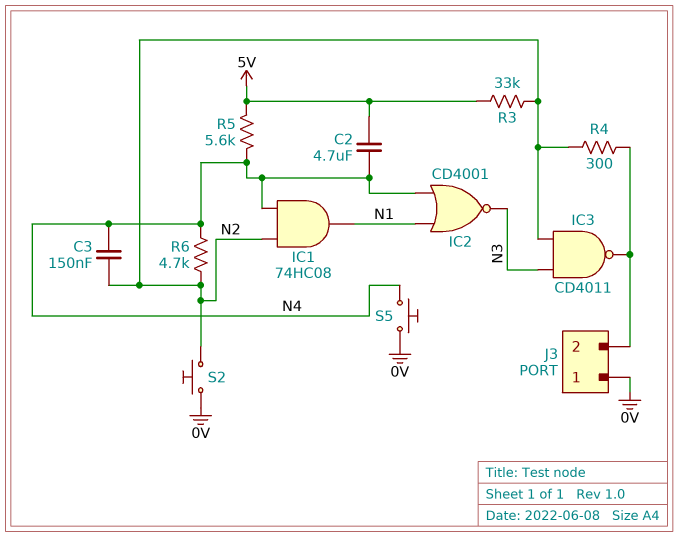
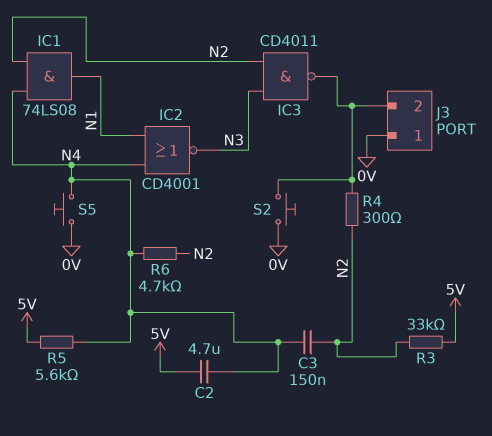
IC1: AND 74HC08 (in N2, in N4, out N1) -> AND 74LS08 (in N2, in N4, out N1)
S2: button (0V, N2) -> button (0V, J3/2)

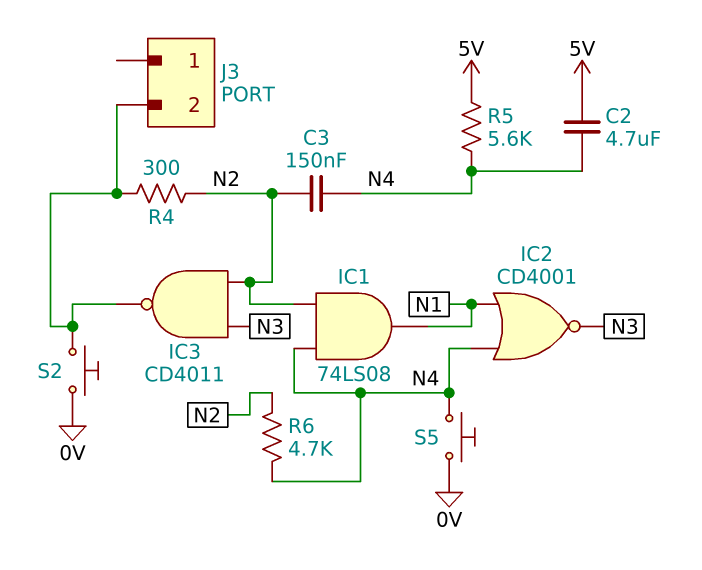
J3 pin 1: 0V -> none
R3: 33k (5V, N2) -> none

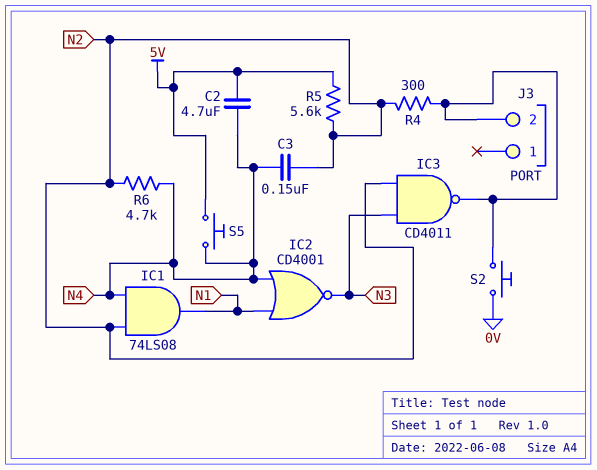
R5: 5.6k (5V, N4) -> 5.6k (5V, N2)
S5: button (0V, N4) -> button (5V, N4)

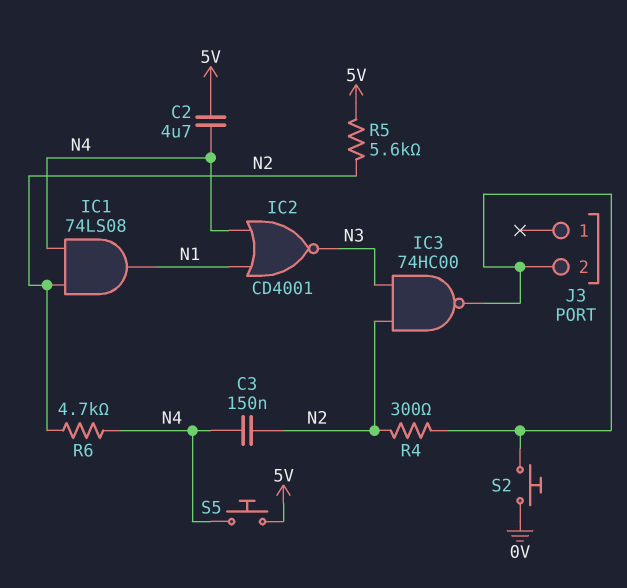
IC3: NAND CD4011 (in N2, in N3, out J3/2) -> NAND 74HC00 (in N2, in N3, out J3/2)

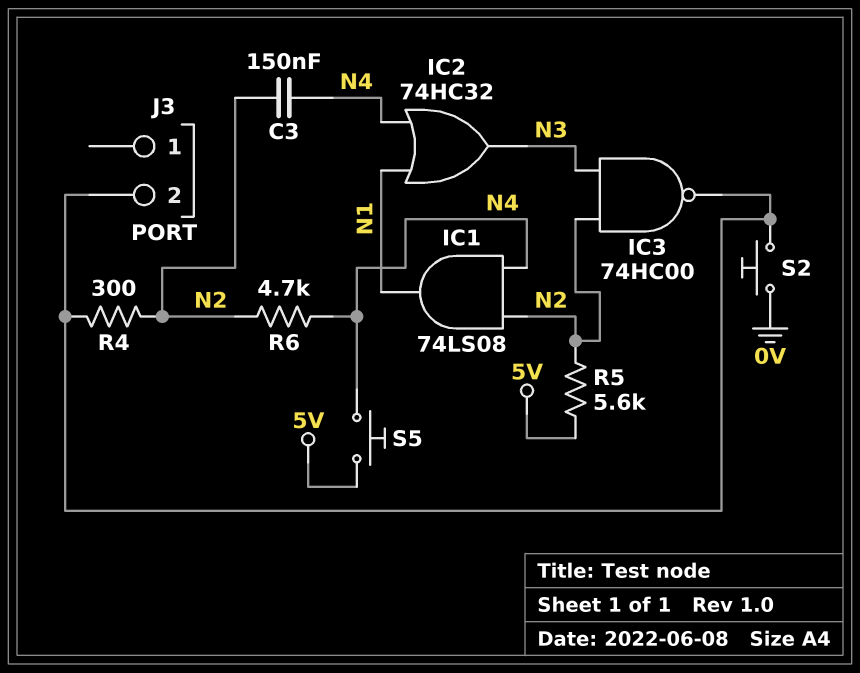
C2: 4.7uF (5V, N4) -> none
IC2: NOR CD4001 (in N1, in N4, out N3) -> OR 74HC32 (in N1, in N4, out N3)

